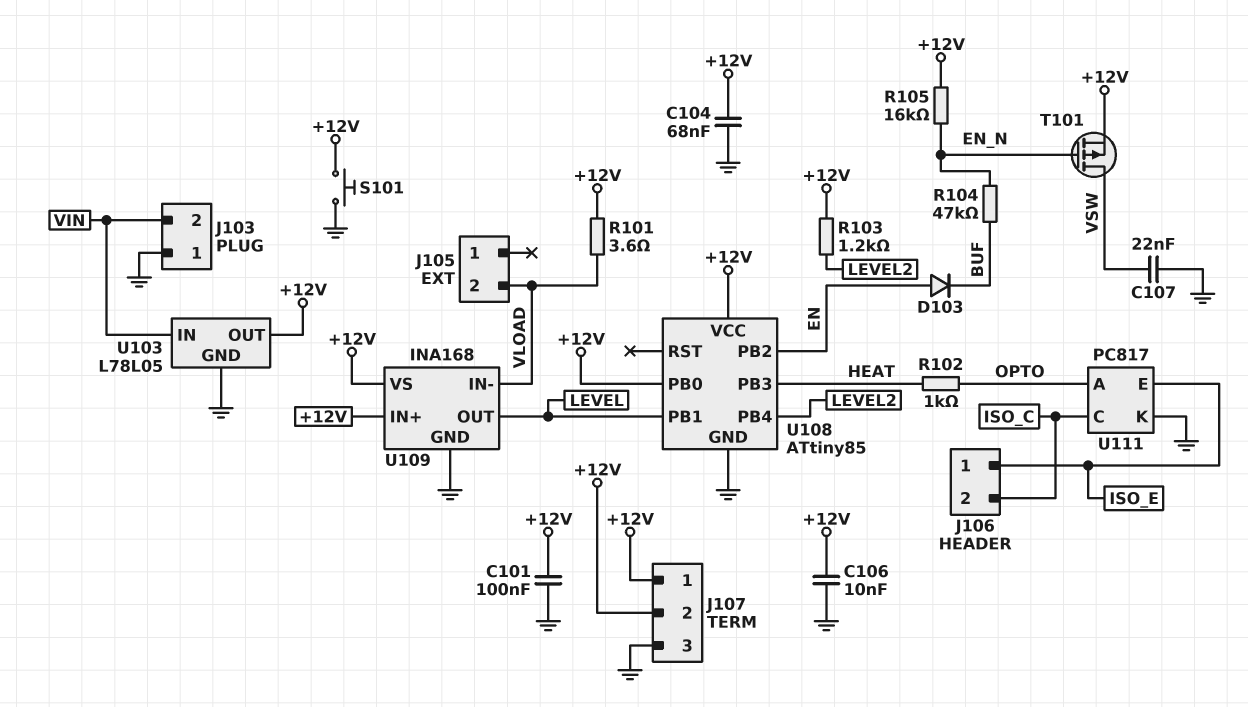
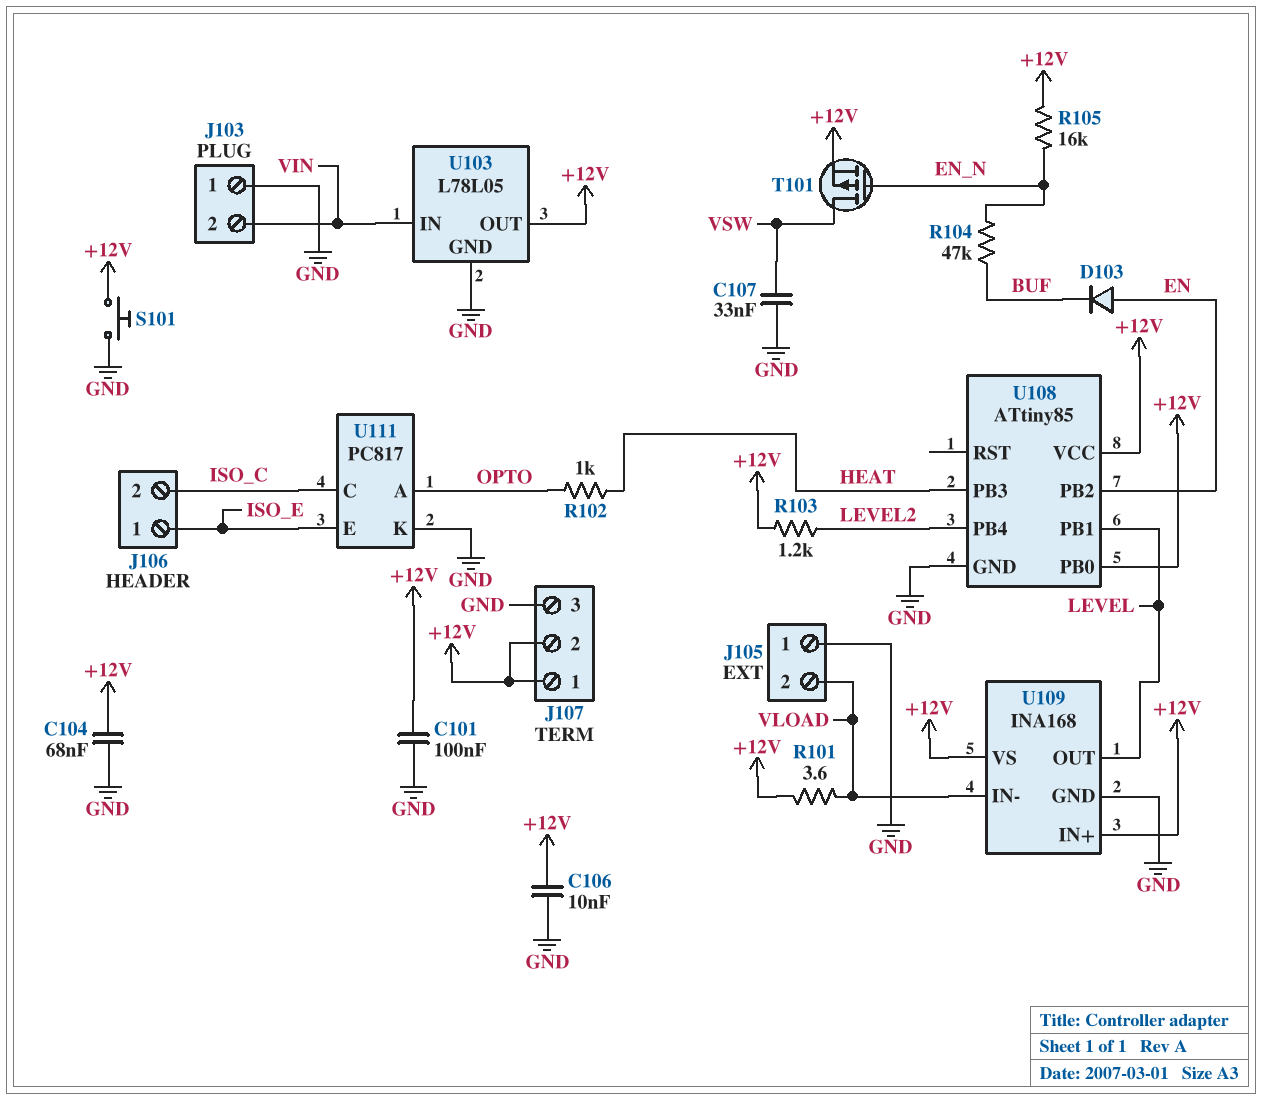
C107: 22nF (GND, VSW) -> 33nF (GND, VSW)
J105 pin 1: none -> GND

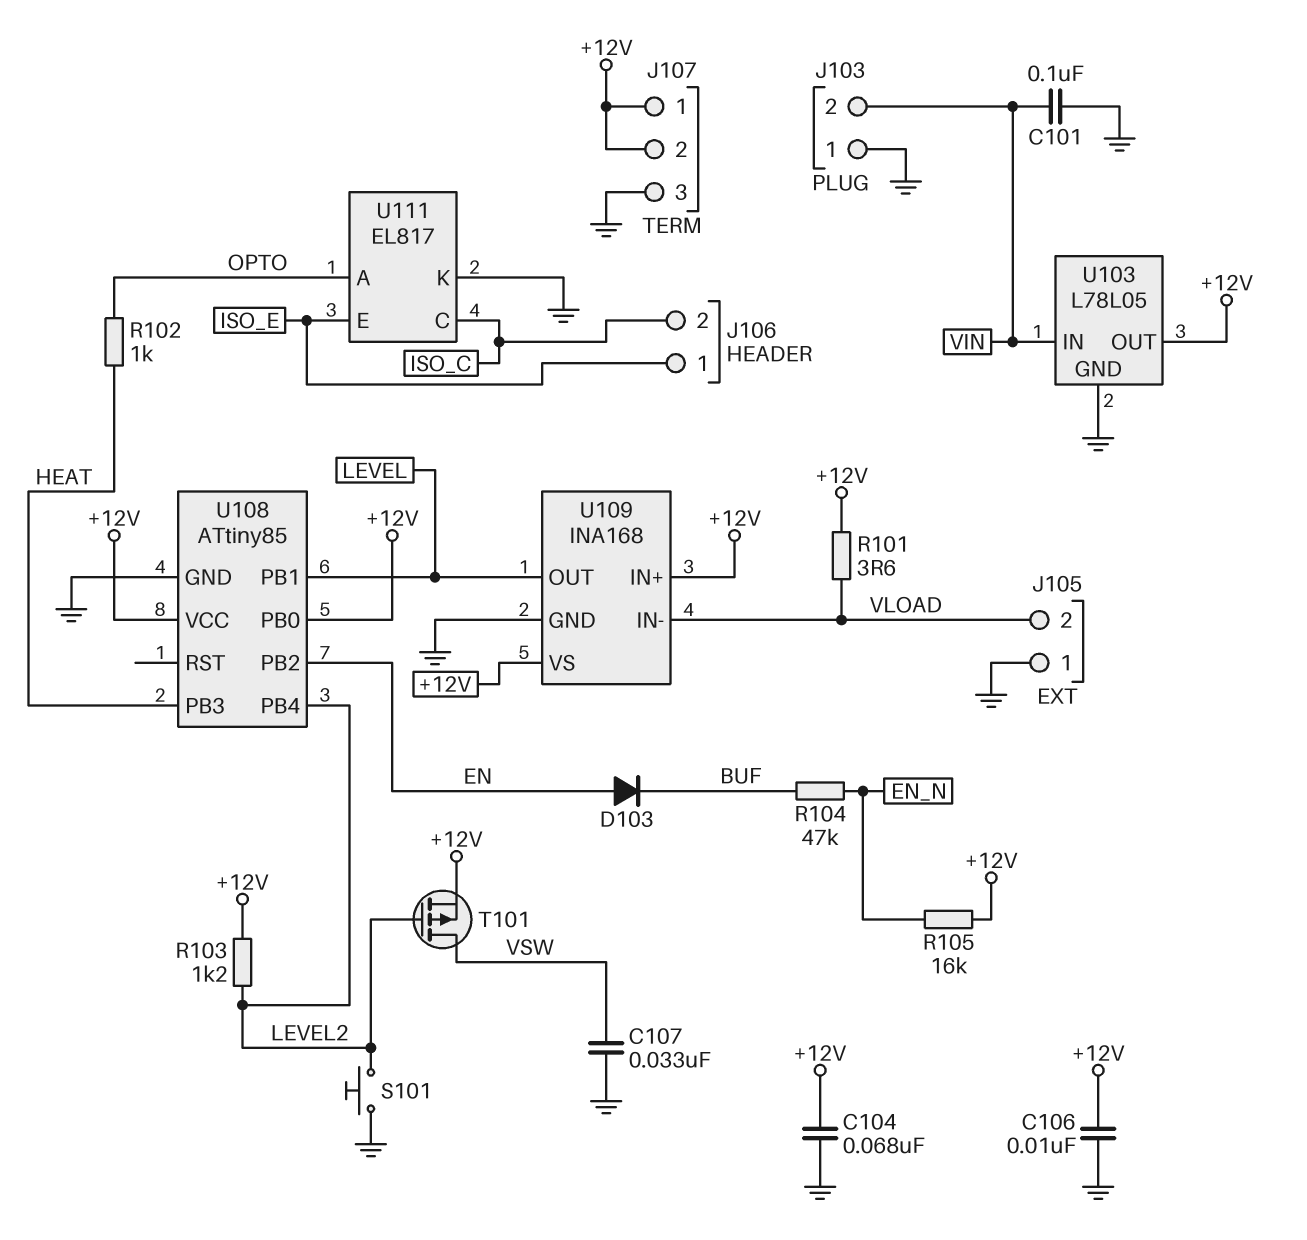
C101: 100nF (+12V, GND) -> 100nF (GND, VIN)
S101: button (+12V, GND) -> button (GND, LEVEL2)
T101: PMOS (G EN_N, D VSW, S +12V) -> PMOS (G LEVEL2, D VSW, S +12V)
U111: PC817 -> EL817

